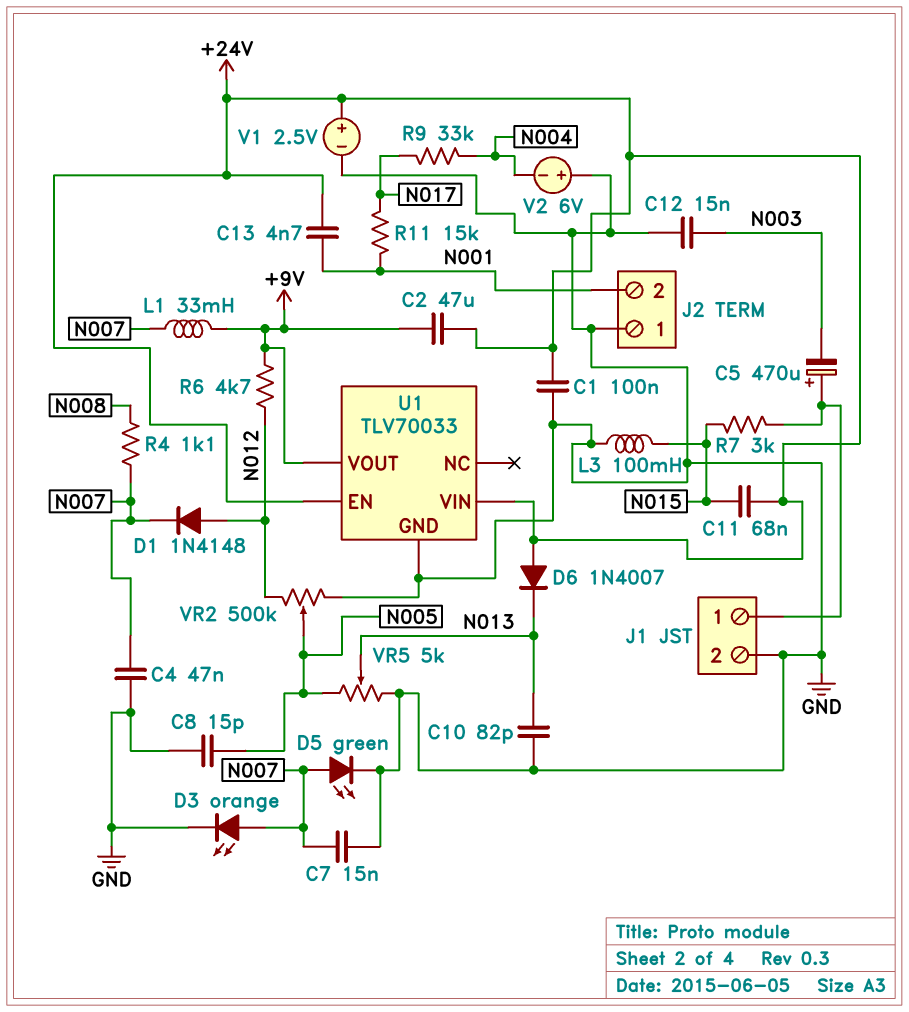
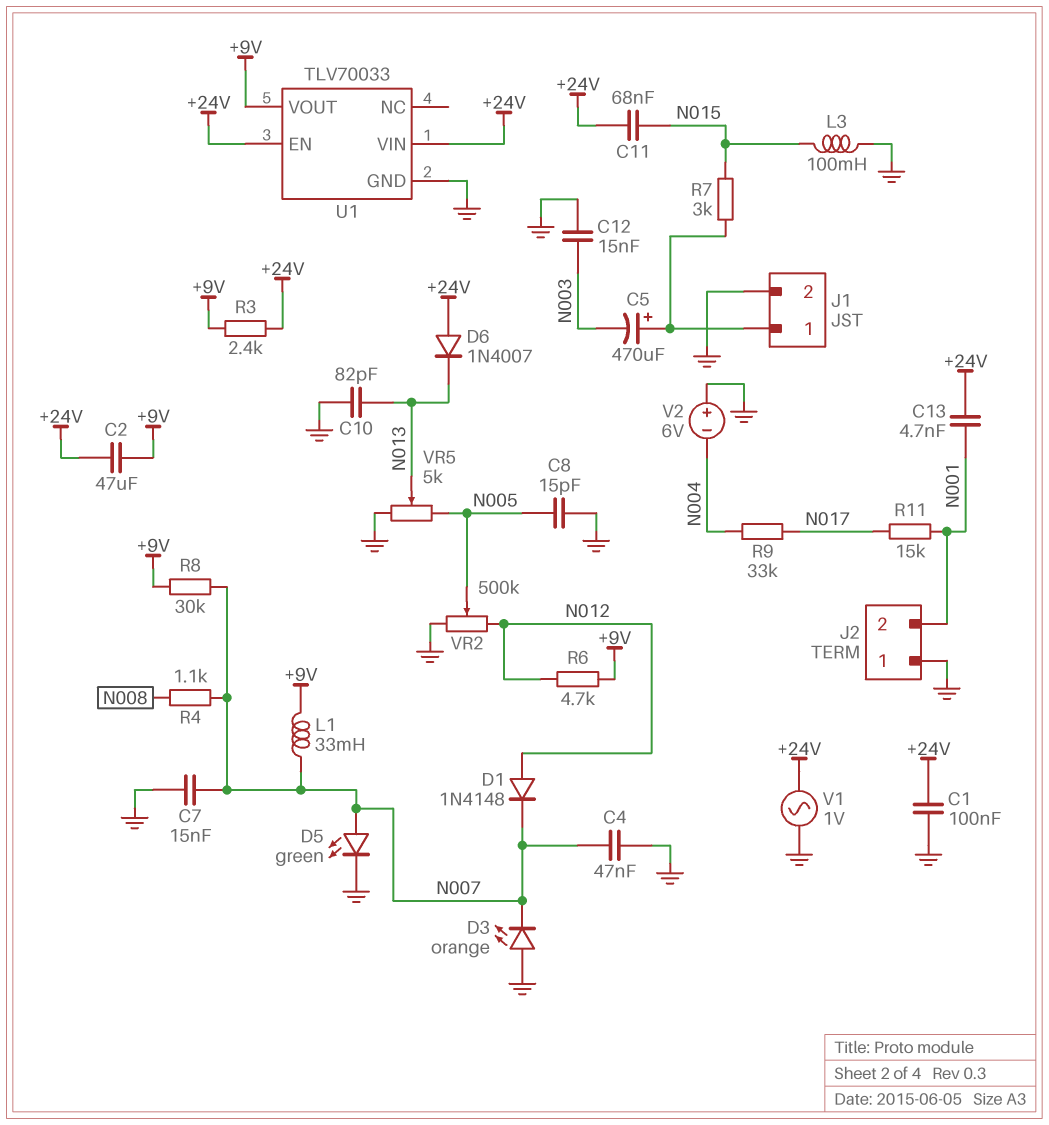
D3: LED orange (A N007, K GND) -> LED orange (A GND, K N007)
R3: none -> 2.4k (+9V, +24V)
R8: none -> 30k (+9V, N007)
V1: 2.5V (plus +24V, minus GND) -> AC 1V (+24V, GND)

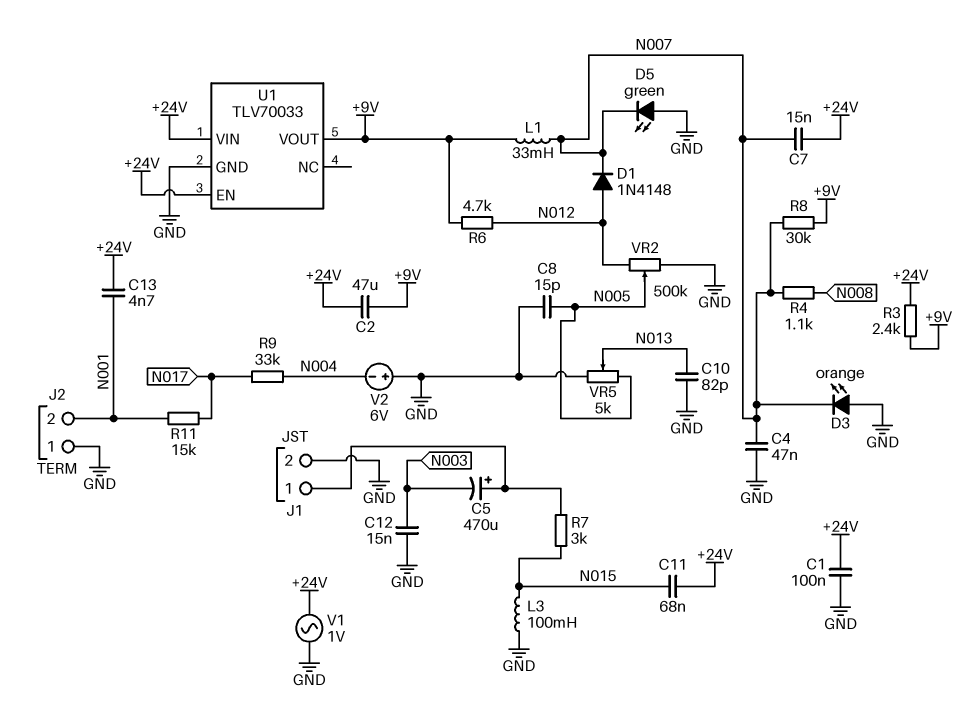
C7: 15nF (GND, N007) -> 15nF (+24V, N007)
D5: LED green (A N007, K GND) -> LED green (A GND, K N007)
D6: diode 1N4007 (A +24V, K N013) -> none

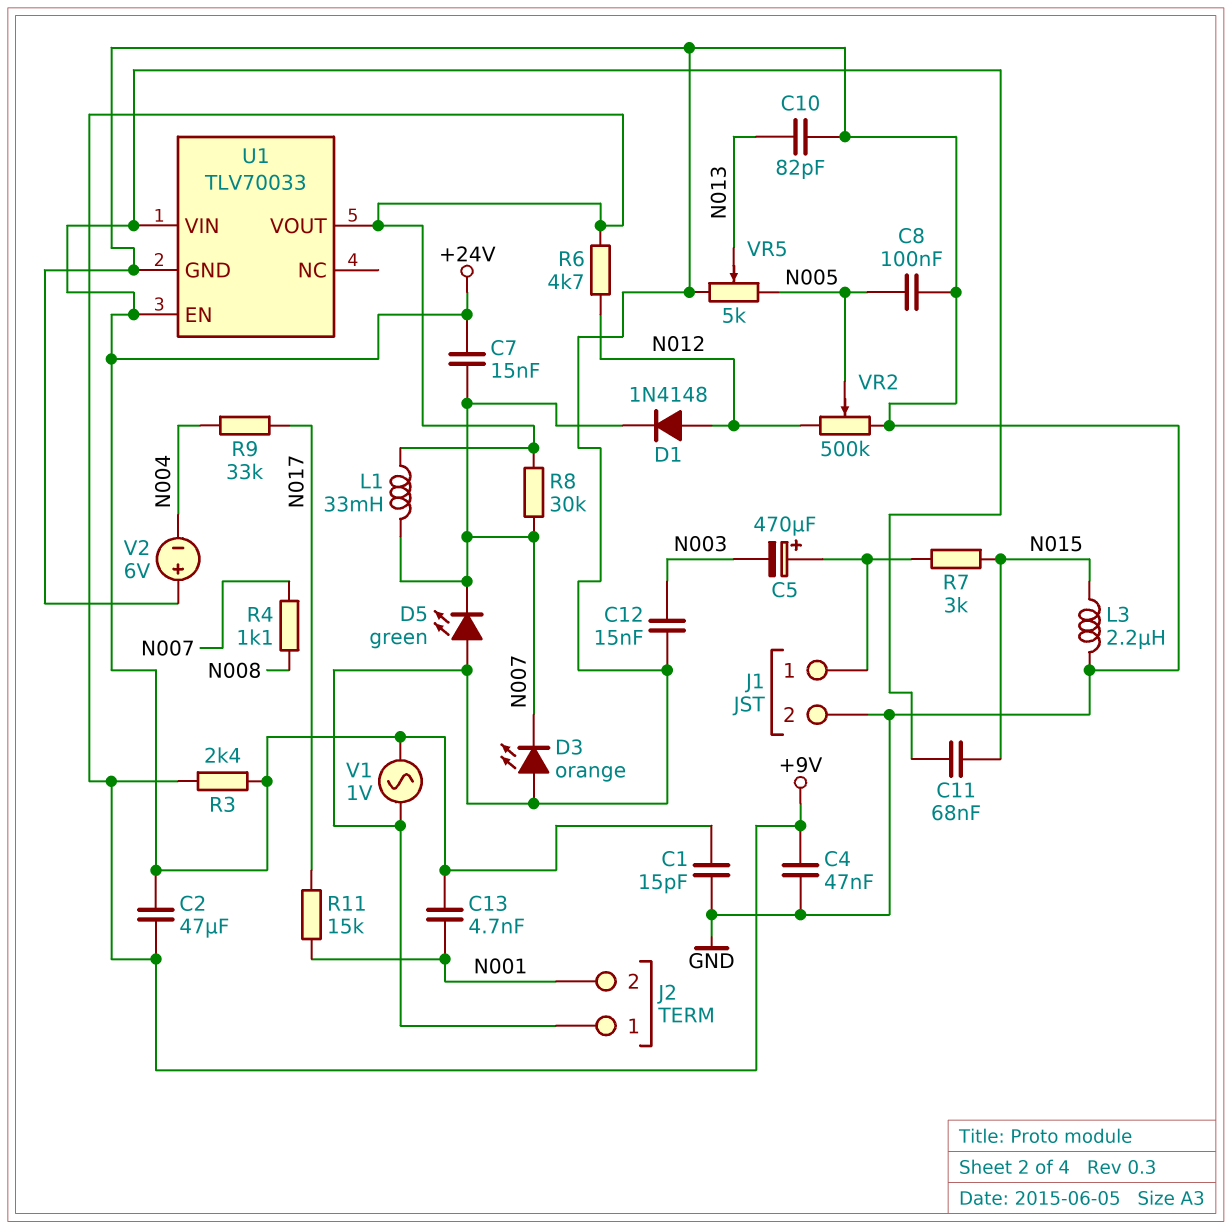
C1: 100nF (+24V, GND) -> 15pF (+24V, GND)
C4: 47nF (GND, N007) -> 47nF (+9V, GND)
C8: 15pF (GND, N005) -> 100nF (GND, N005)
L3: 100mH (GND, N015) -> 2.2uH (GND, N015)

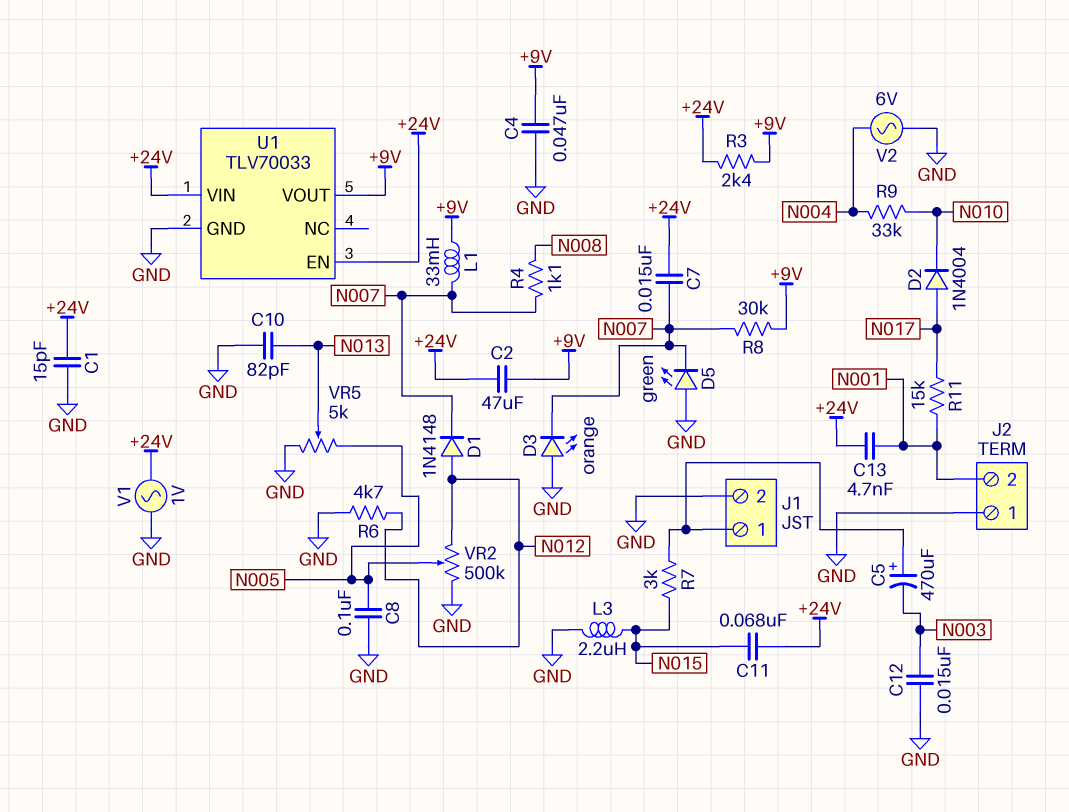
D2: none -> diode 1N4004 (A N017, K N010)
R6: 4.7k (+9V, N012) -> 4.7k (GND, N012)
R9: 33k (N004, N017) -> 33k (N004, N010)
V2: 6V (plus GND, minus N004) -> AC 6V (GND, N004)

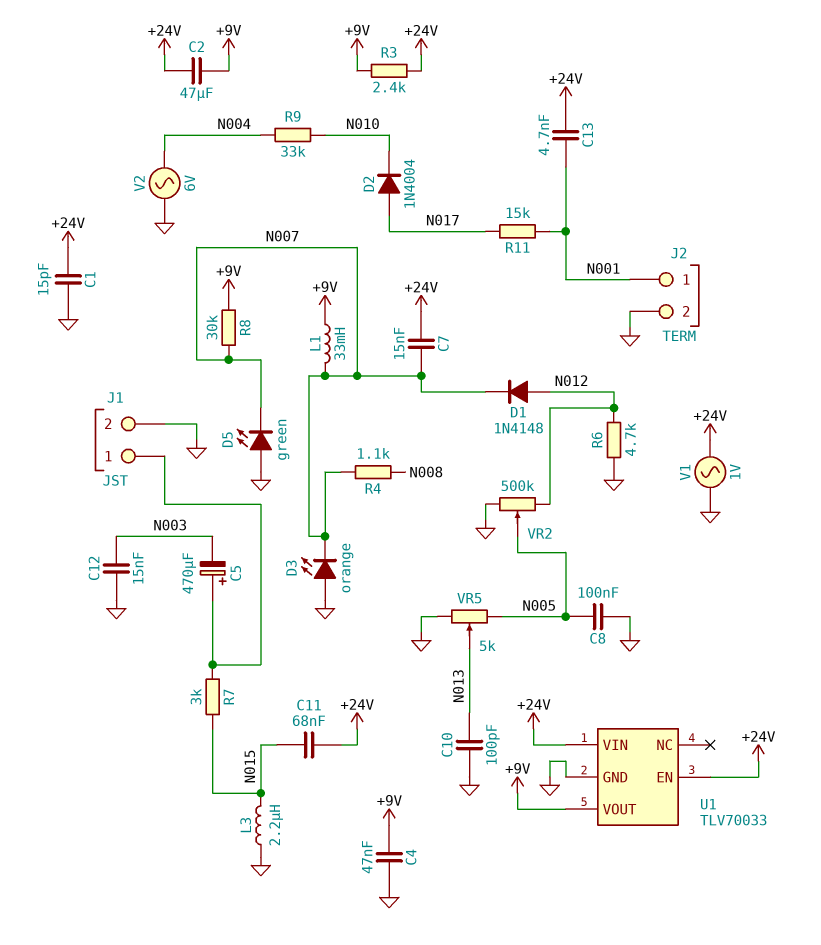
C10: 82pF (GND, N013) -> 100pF (GND, N013)
J2 pin 1: GND -> N001
J2 pin 2: N001 -> GND

